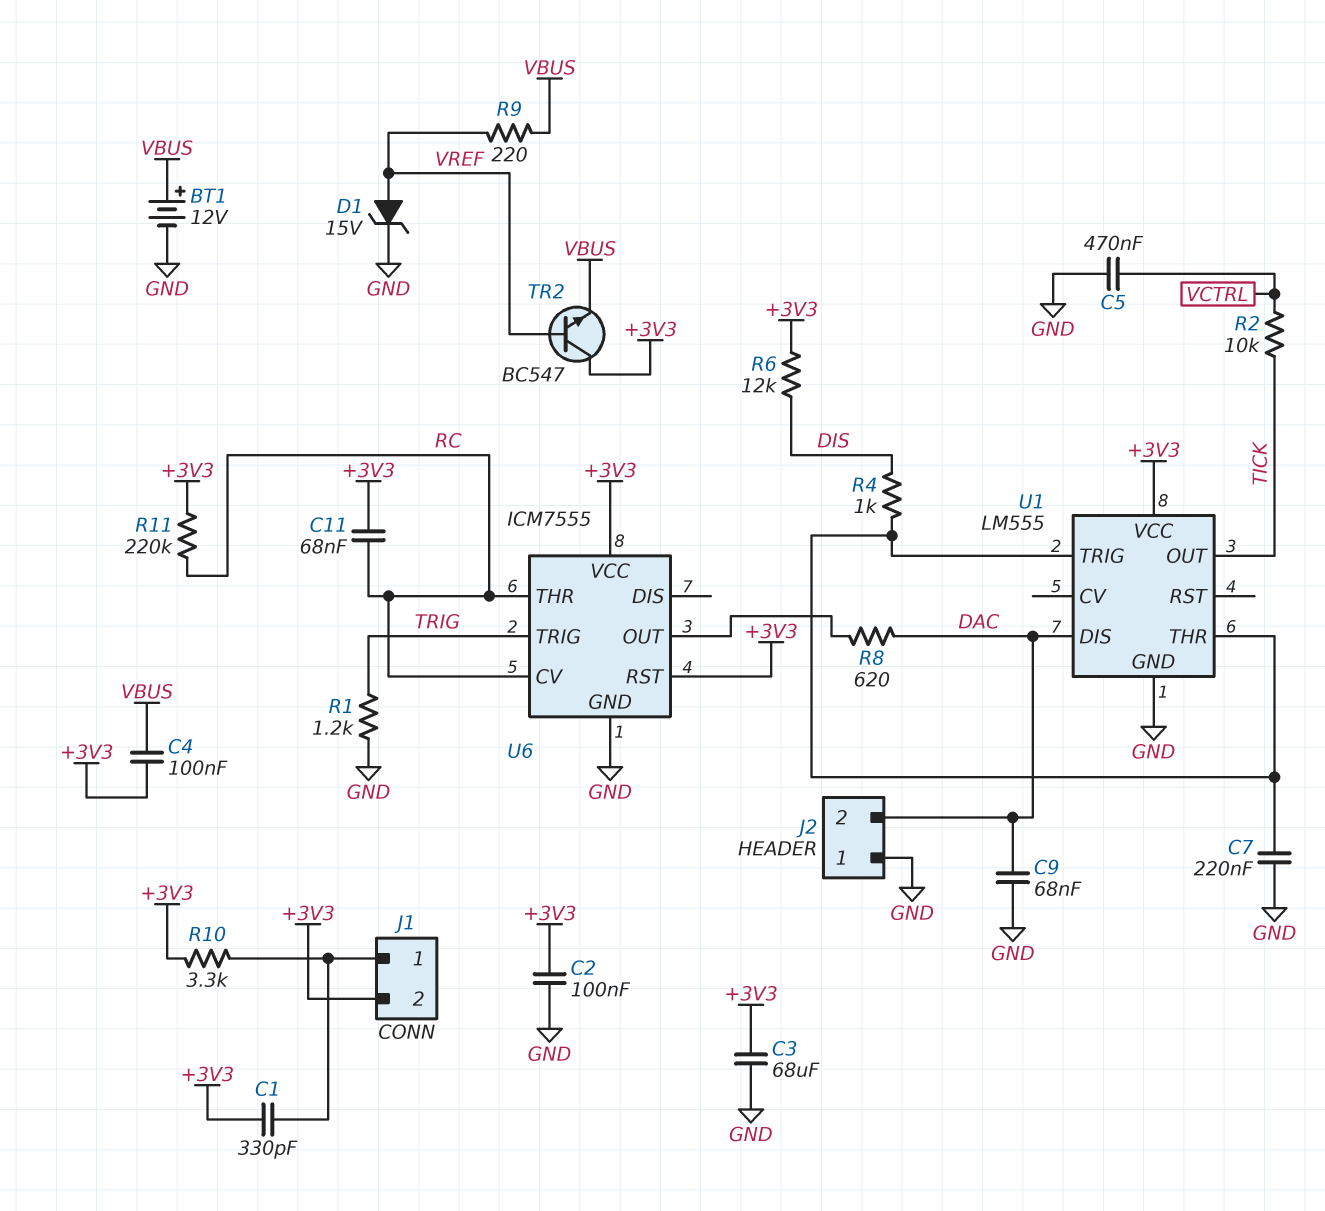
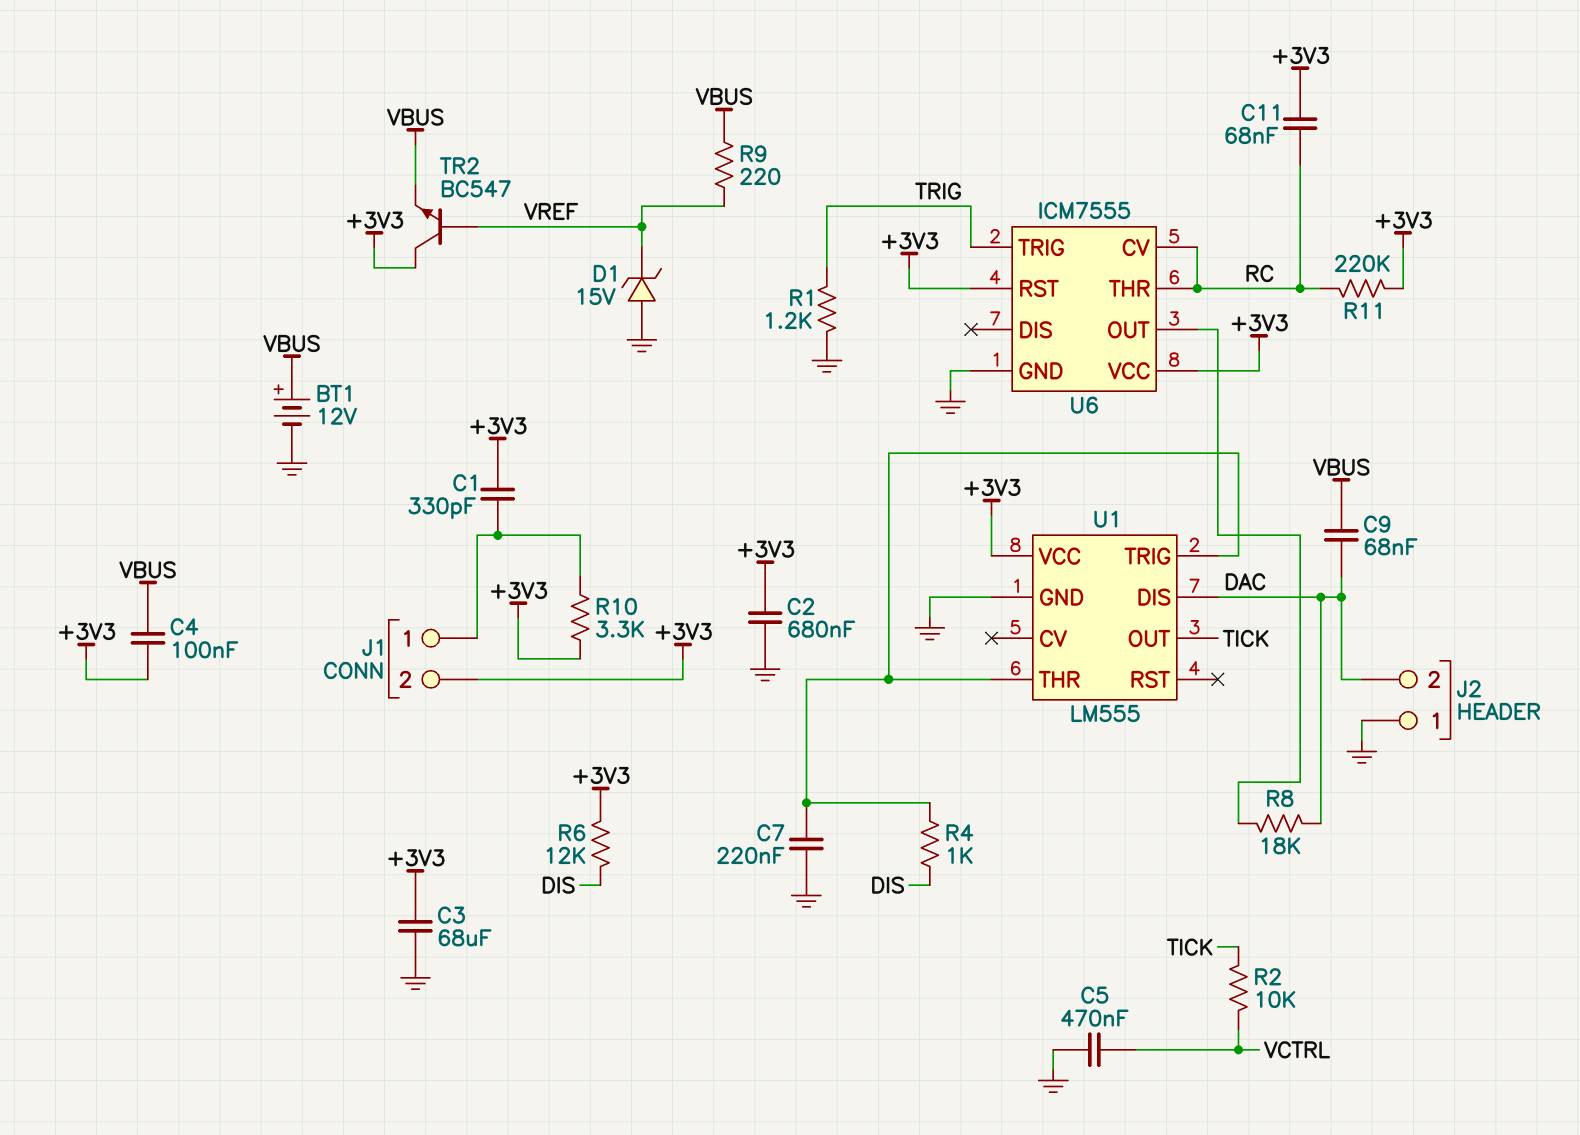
C2: 100nF (+3V3, GND) -> 680nF (+3V3, GND)
C9: 68nF (DAC, GND) -> 68nF (DAC, VBUS)
D1: zener 15V (A VREF, K GND) -> zener 15V (A GND, K VREF)
R8: 620 (DAC, U6/OUT) -> 18k (DAC, U6/OUT)

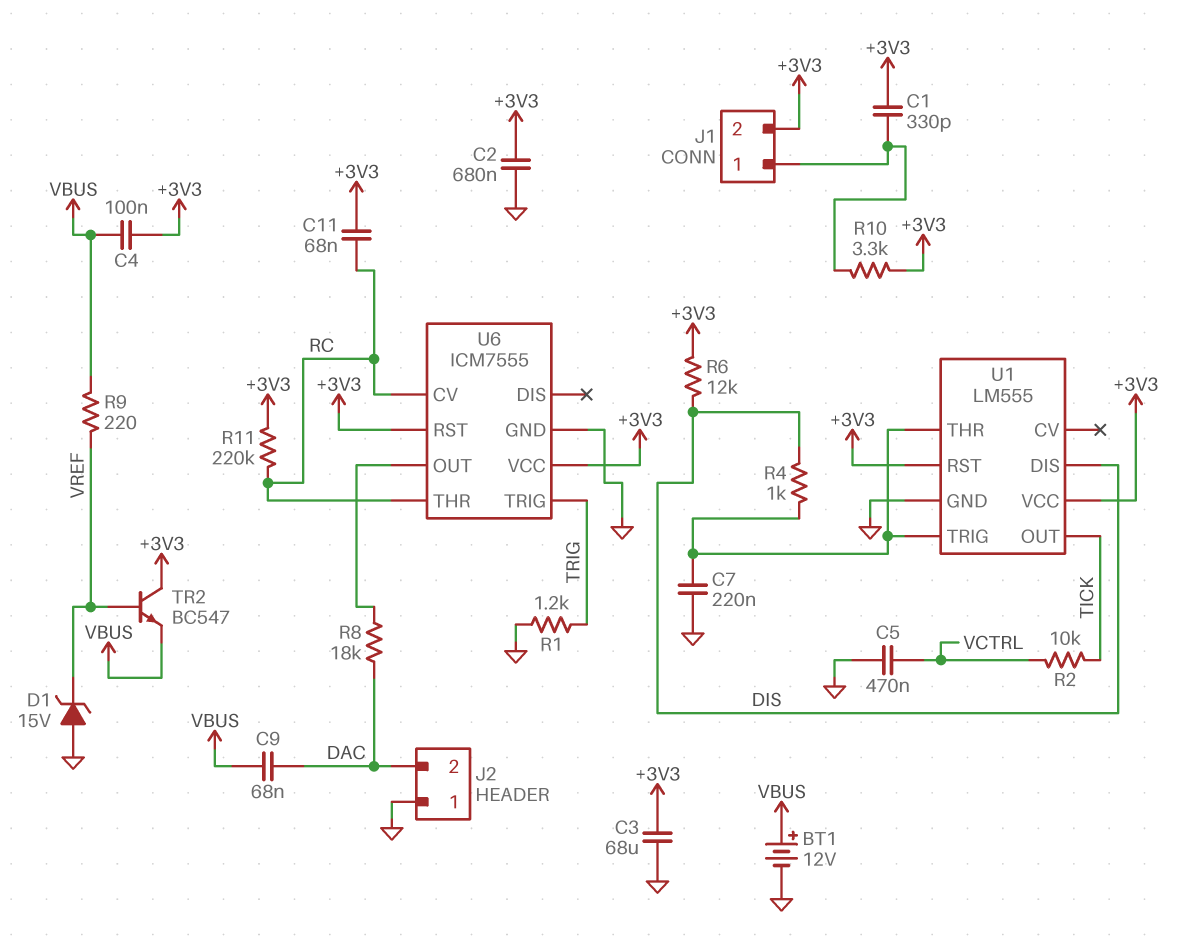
U1 pin DIS: DAC -> DIS
U1 pin RST: none -> +3V3

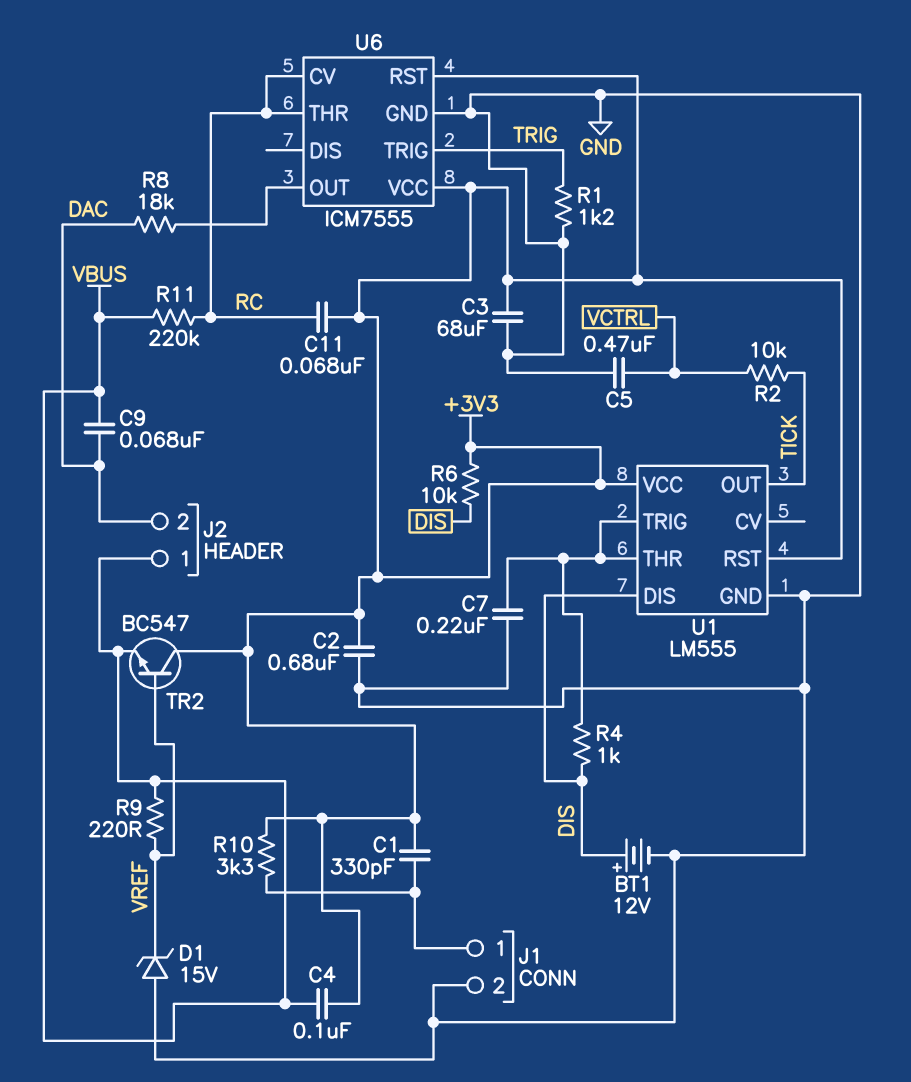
BT1: 12V (plus VBUS, minus GND) -> 12V (plus DIS, minus GND)
J1 pin 2: +3V3 -> GND
J2 pin 1: GND -> VBUS
R6: 12k (+3V3, DIS) -> 10k (+3V3, DIS)
R11: 220k (+3V3, RC) -> 220k (RC, VBUS)

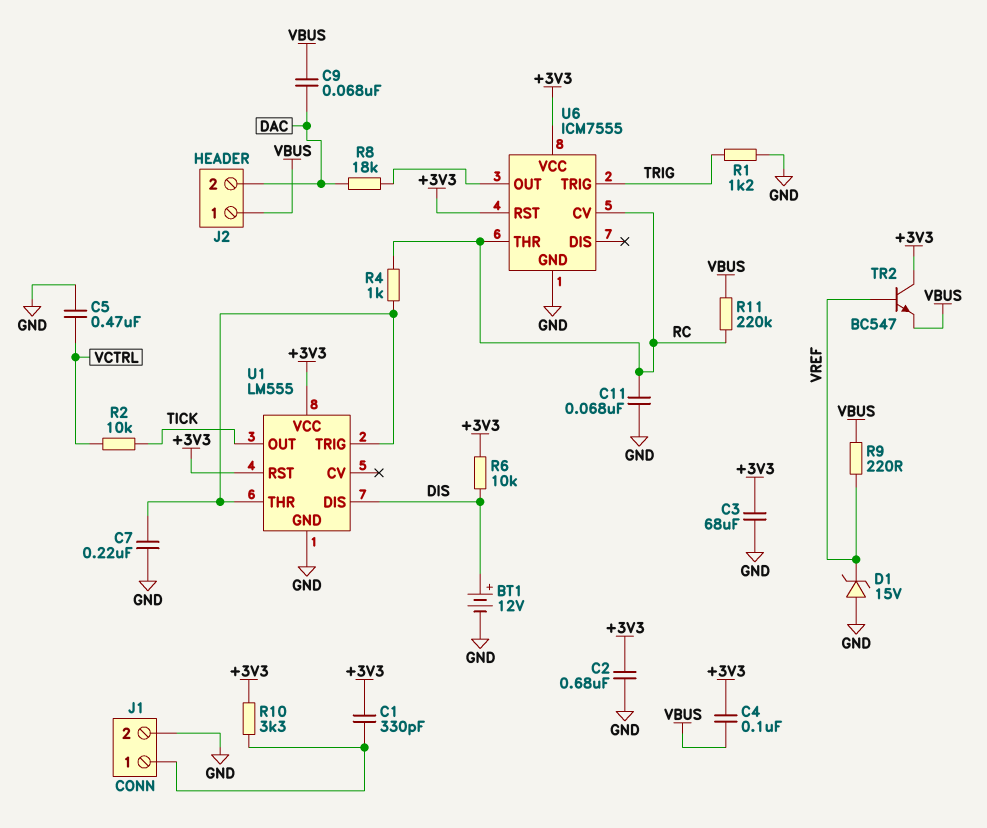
C11: 68nF (+3V3, RC) -> 68nF (GND, RC)
R4: 1k (DIS, U1/THR) -> 1k (RC, U1/THR)

